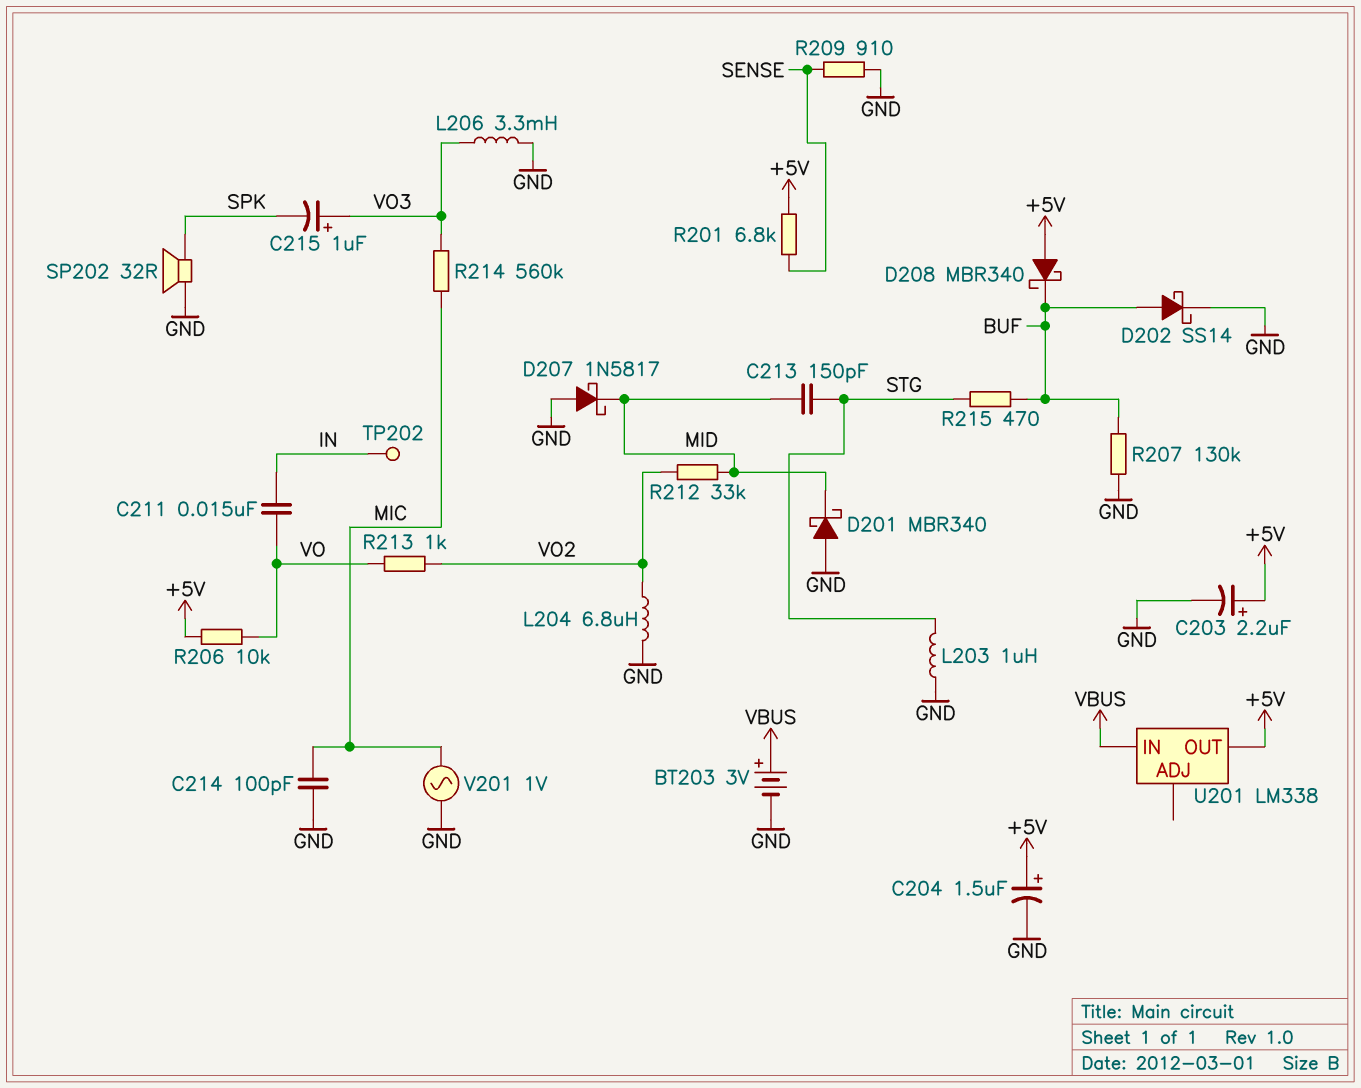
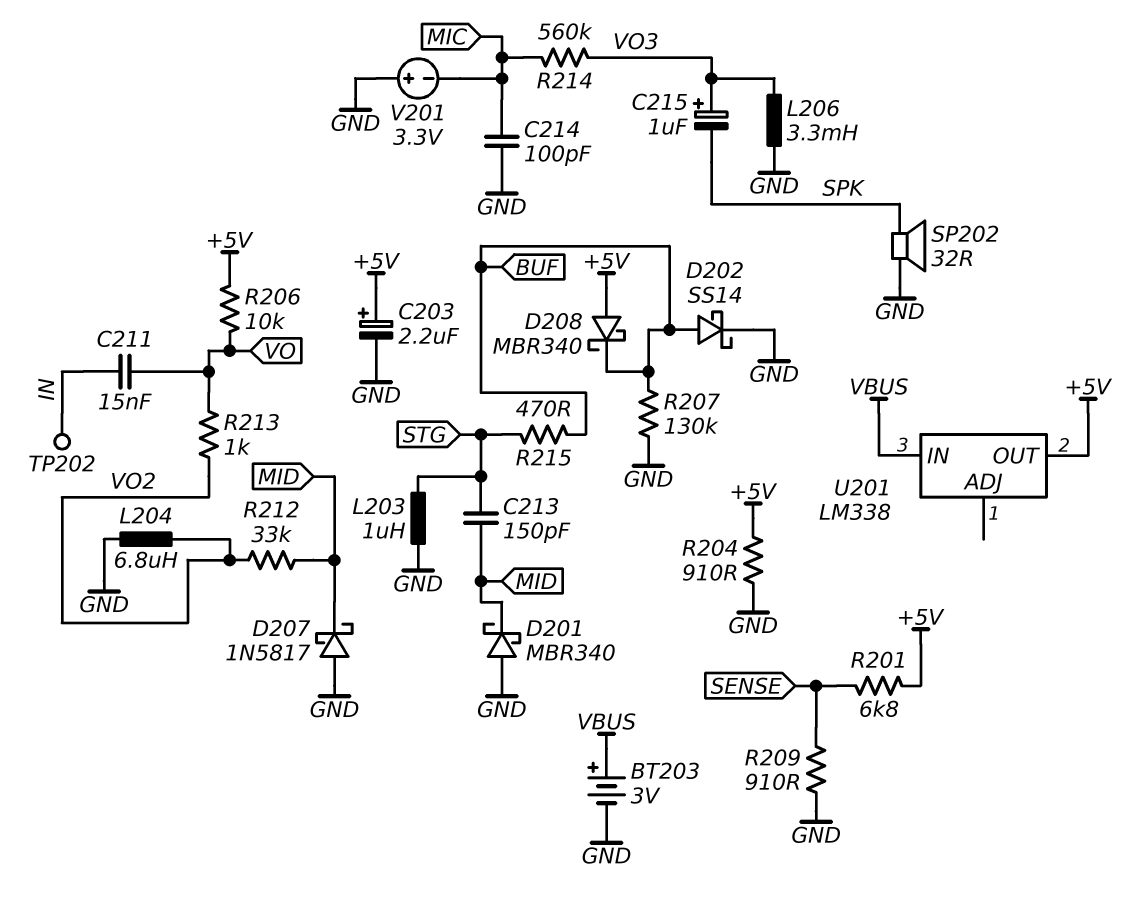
C204: 1.5uF (plus +5V, minus GND) -> none
R204: none -> 910 (+5V, GND)
V201: AC 1V (GND, MIC) -> 3.3V (plus GND, minus MIC)

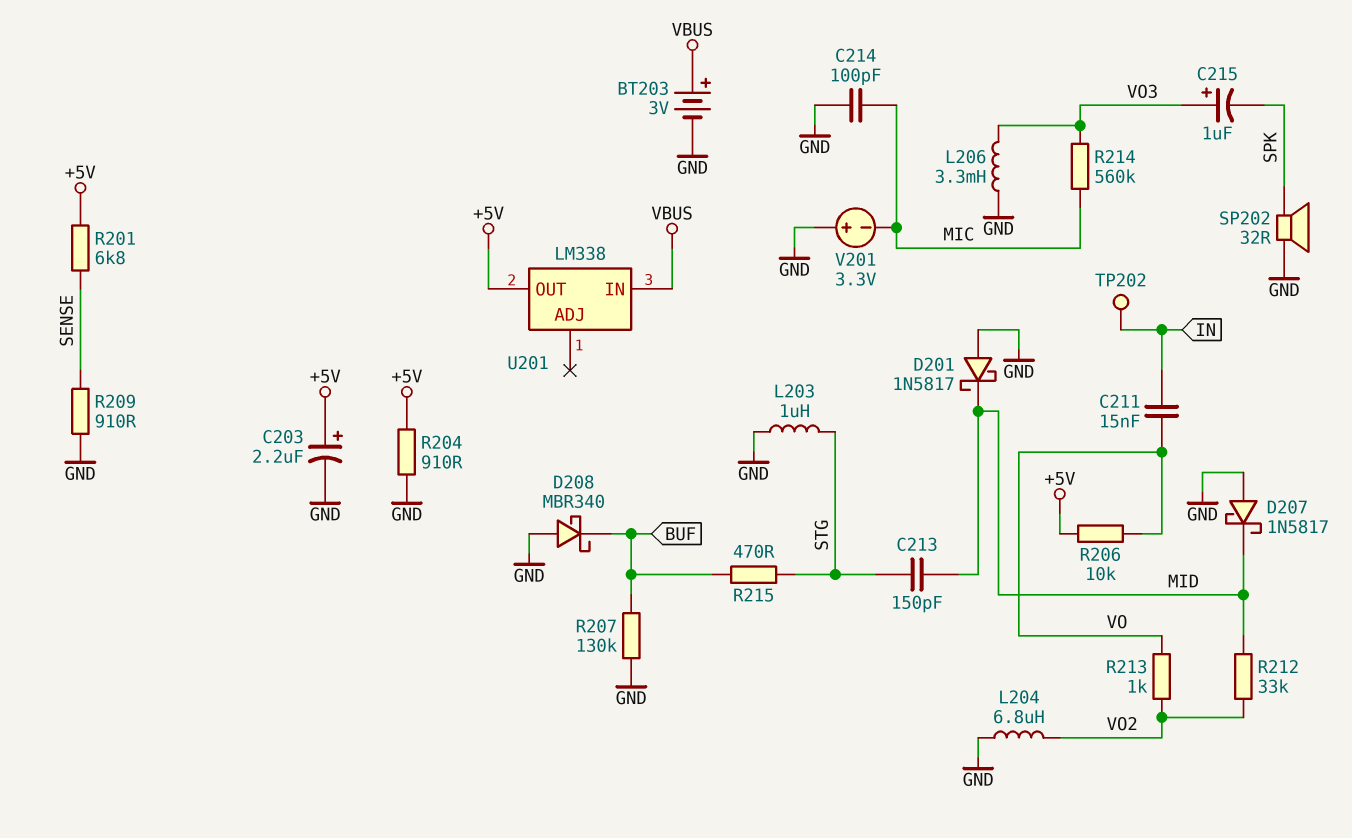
D201: schottky MBR340 (A GND, K MID) -> schottky 1N5817 (A GND, K MID)
D202: schottky SS14 (A BUF, K GND) -> none
D208: schottky MBR340 (A +5V, K BUF) -> schottky MBR340 (A GND, K BUF)

